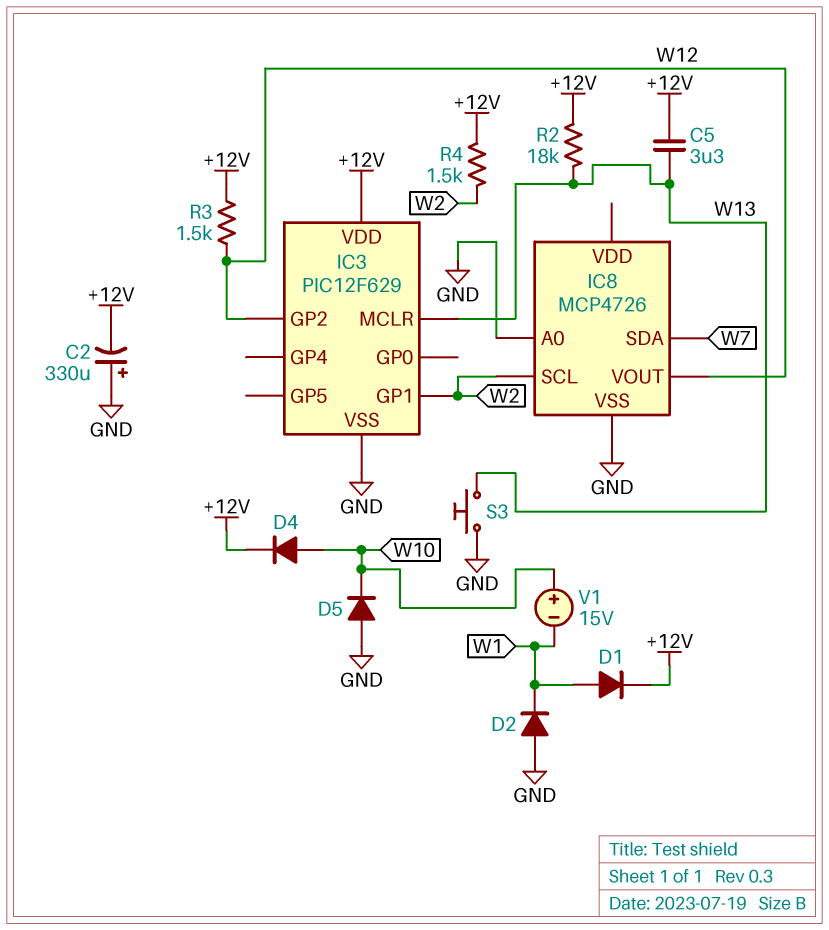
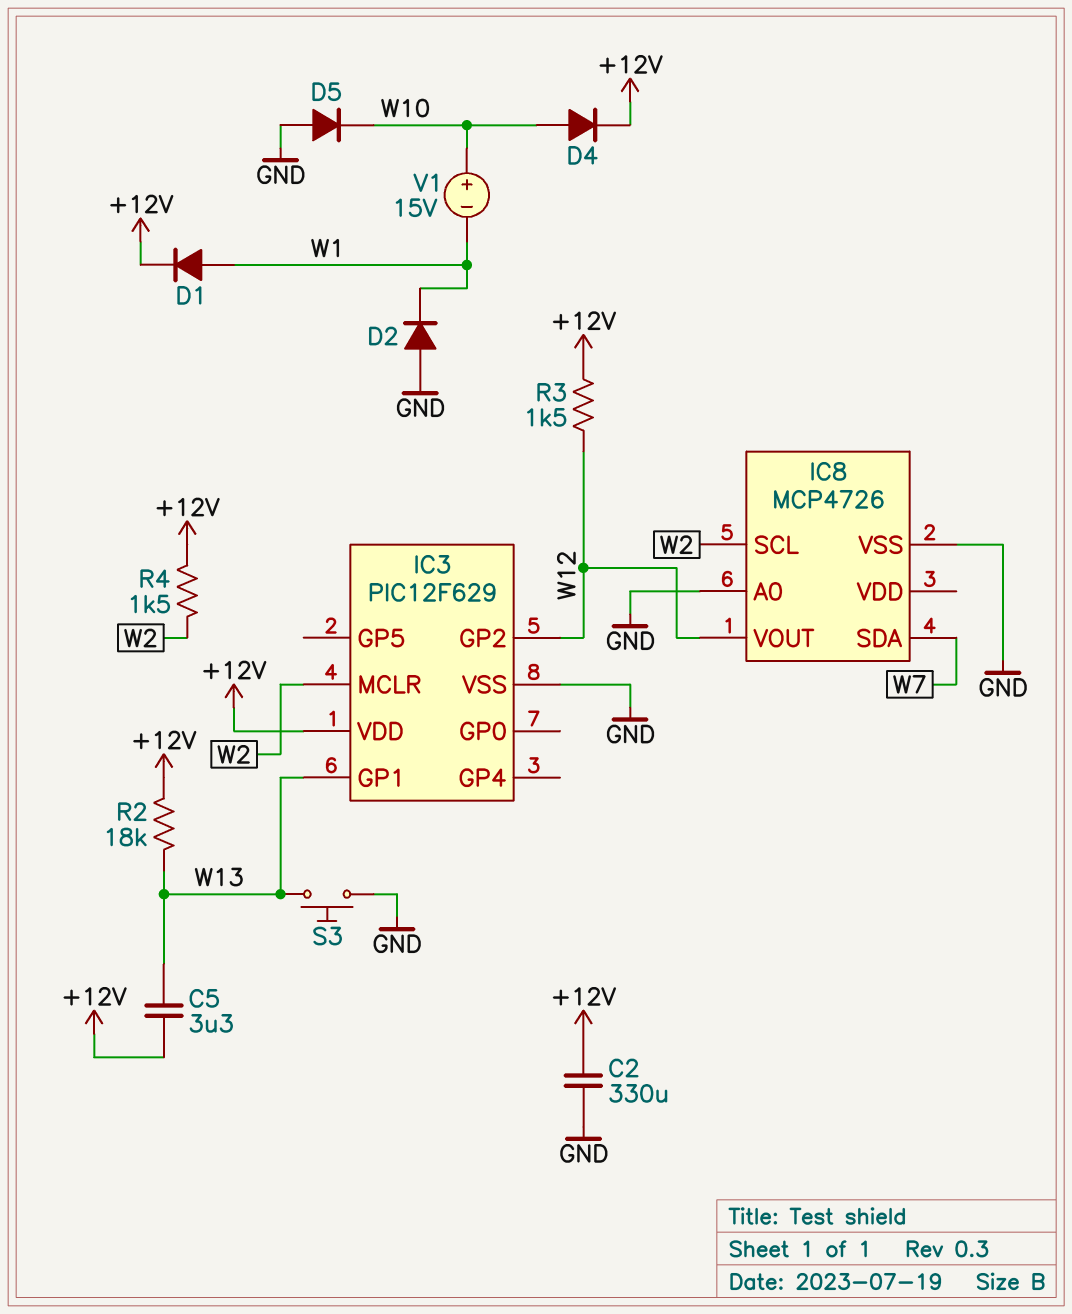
C2: 330uF (plus GND, minus +12V) -> 330uF (+12V, GND)
IC3 pin GP1: W2 -> W13
IC3 pin MCLR: W13 -> W2

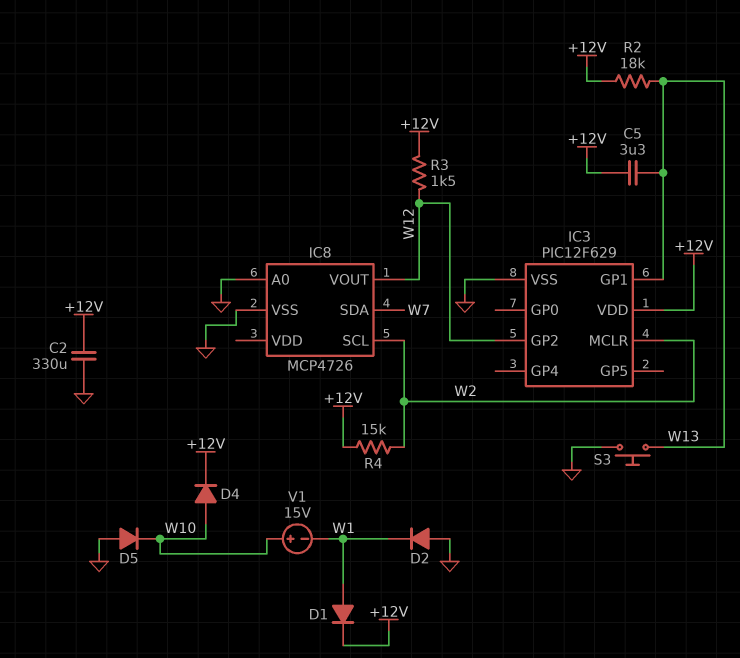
R4: 1.5k (+12V, W2) -> 15k (+12V, W2)

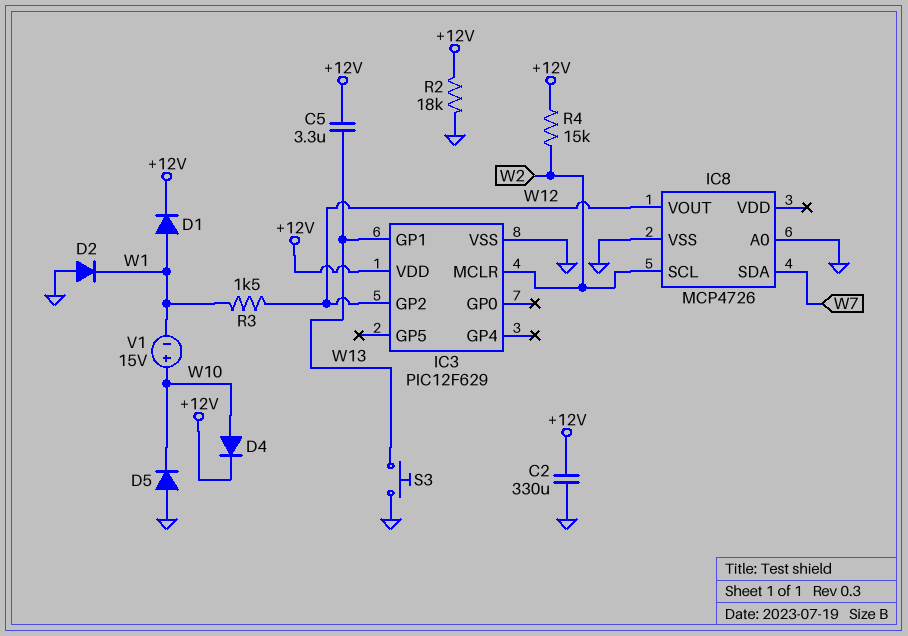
R2: 18k (+12V, W13) -> 18k (+12V, GND)
R3: 1.5k (+12V, W12) -> 1.5k (W1, W12)

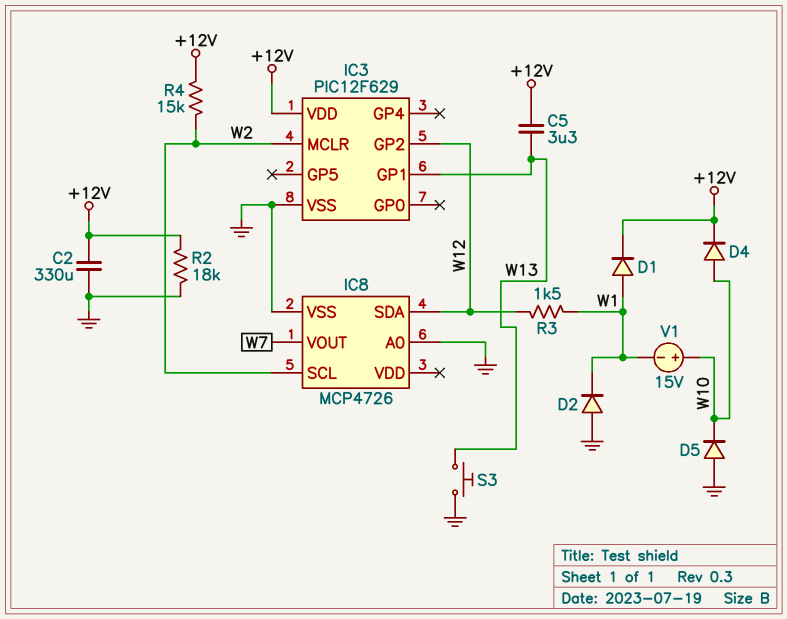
IC8 pin SDA: W7 -> W12
IC8 pin VOUT: W12 -> W7

